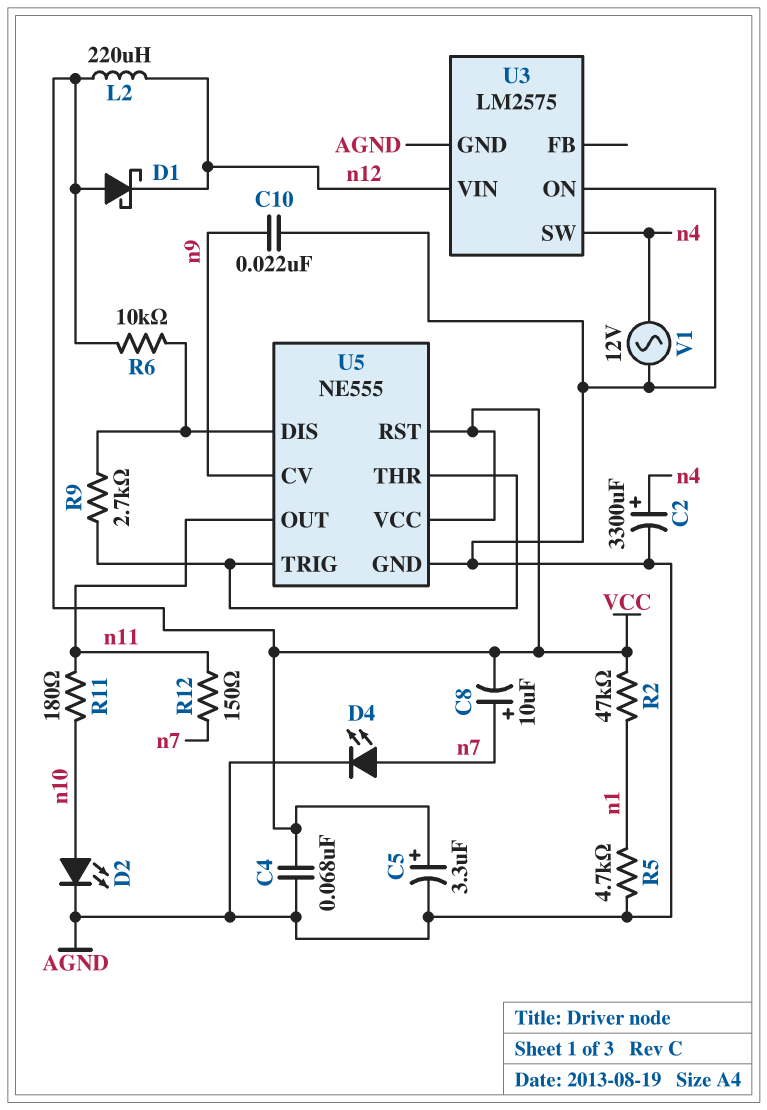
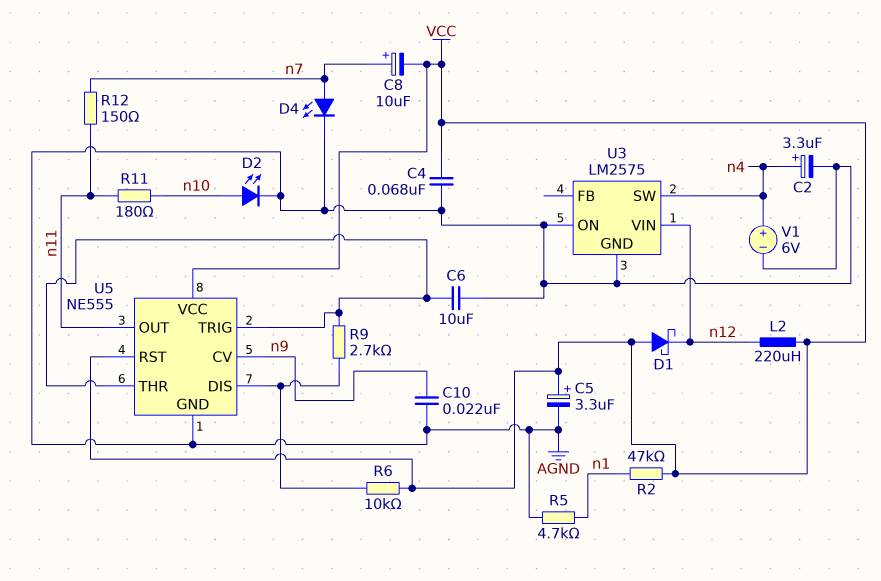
C2: 3300uF (plus n4, minus AGND) -> 3.3uF (plus n4, minus AGND)
C6: none -> 10uF (AGND, U5/THR)
V1: AC 12V (AGND, n4) -> 6V (plus n4, minus AGND)

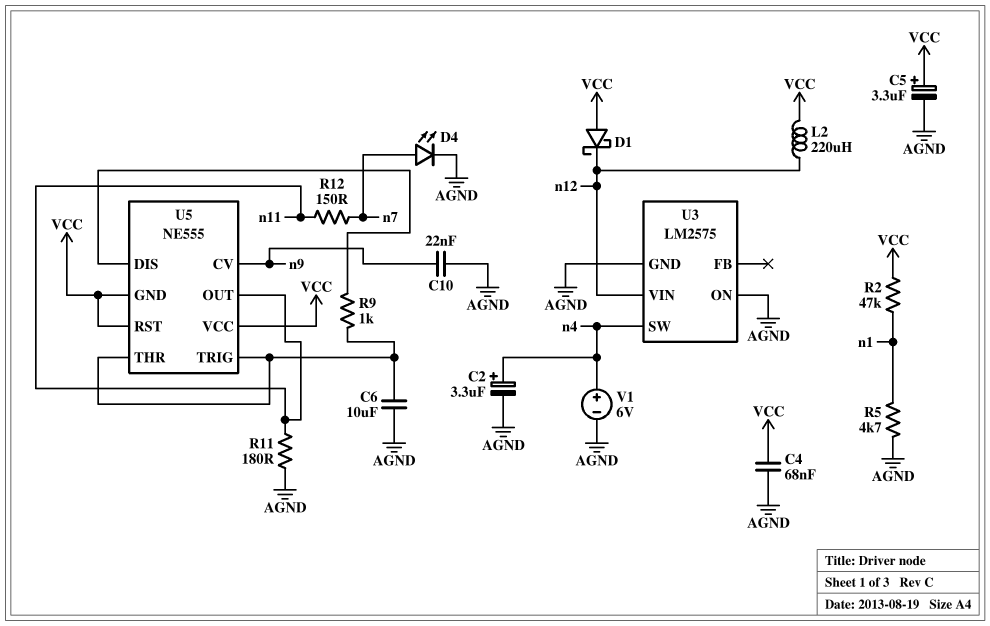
C8: 10uF (plus n7, minus VCC) -> none
D2: LED (A n10, K AGND) -> none
R6: 10k (U5/DIS, VCC) -> none
R9: 2.7k (U5/DIS, U5/THR) -> 1k (U5/DIS, U5/THR)
R11: 180 (n10, n11) -> 180 (AGND, n11)
U5 pin GND: AGND -> VCC

